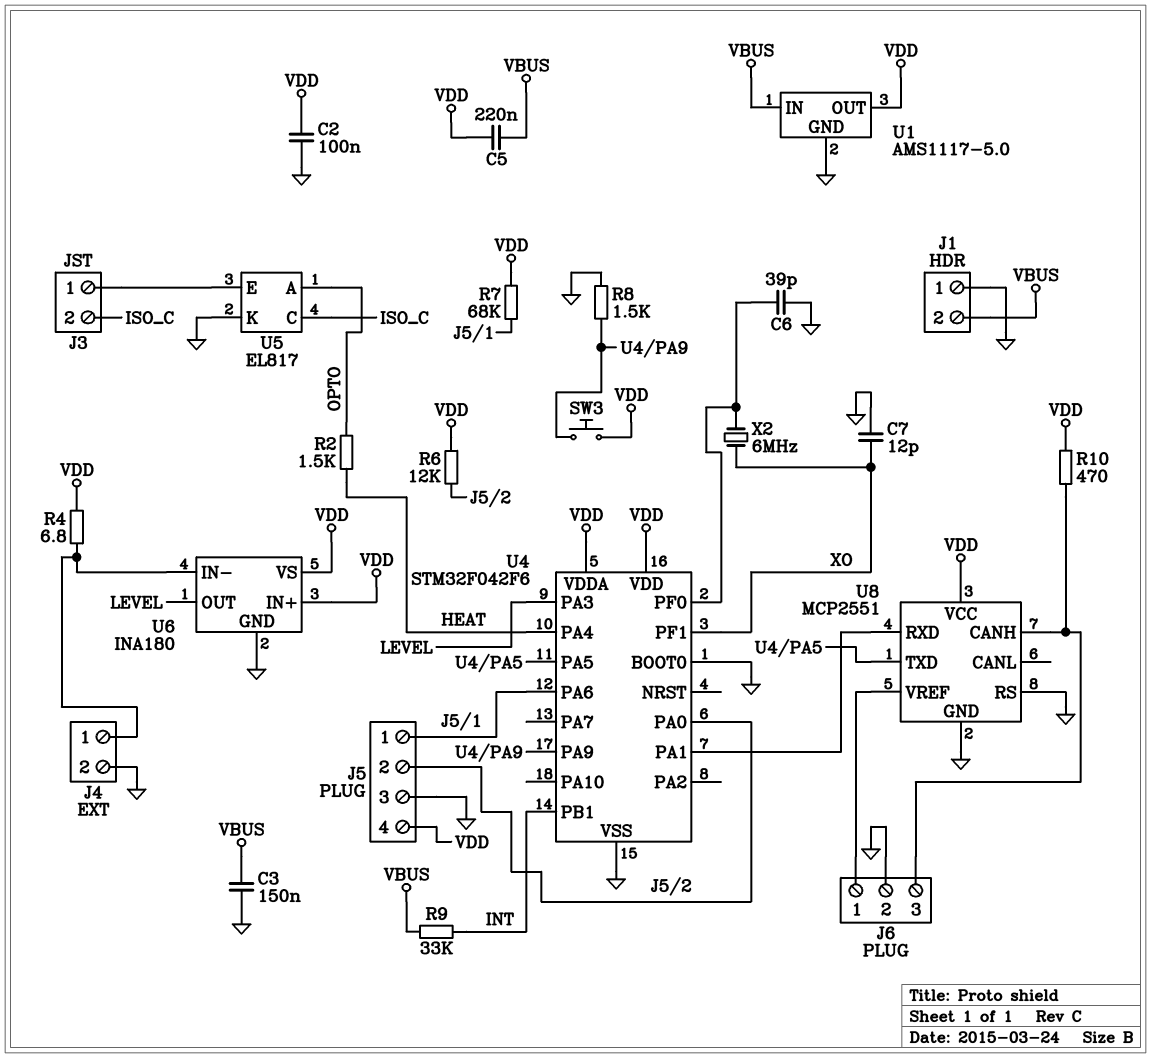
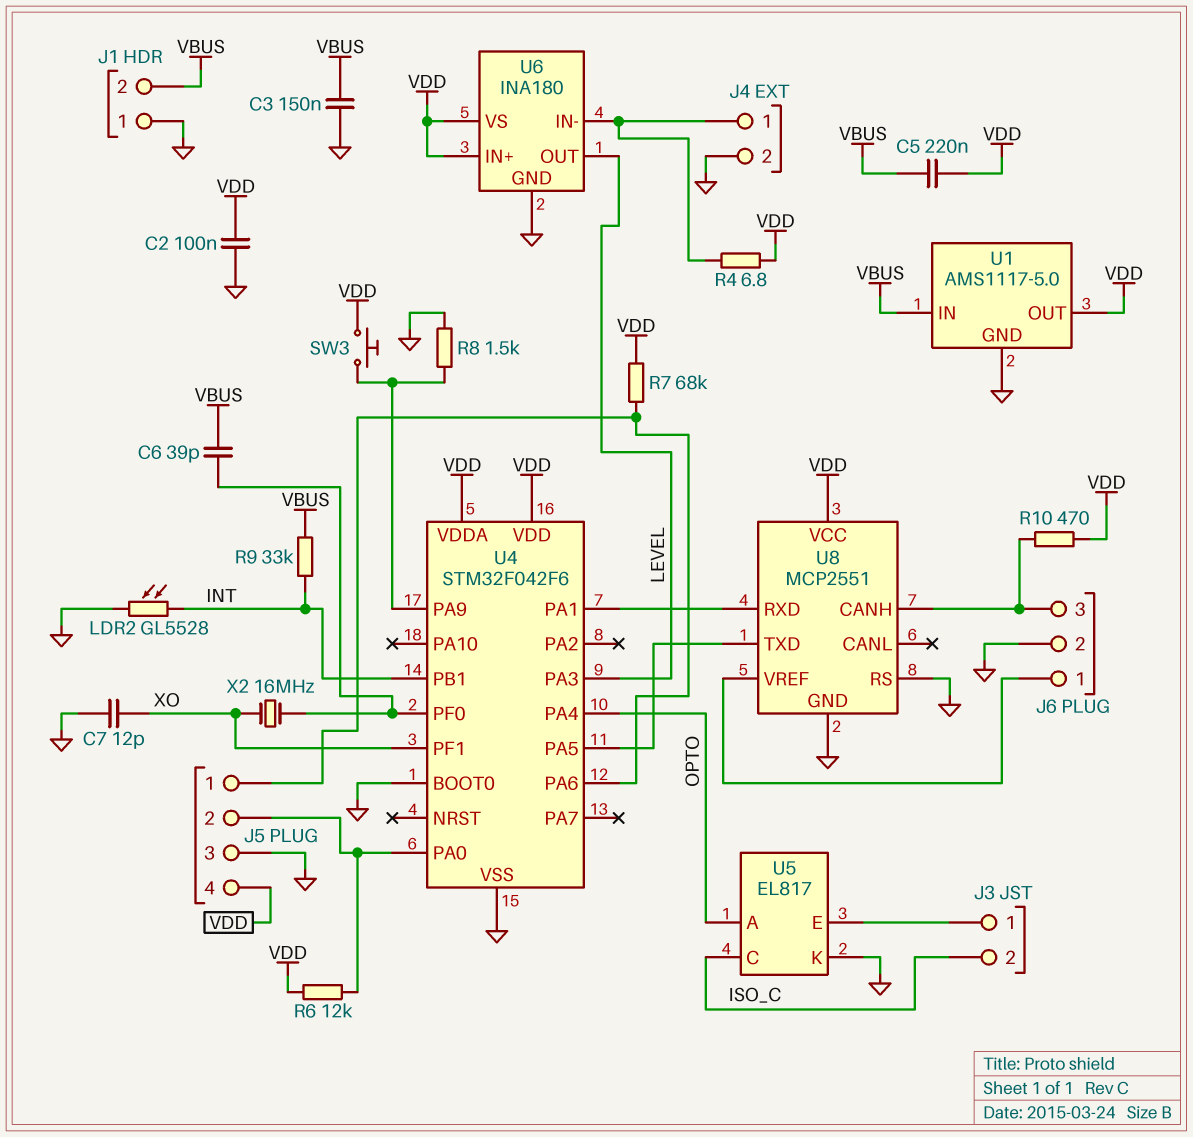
C6: 39pF (GND, U4/PF0) -> 39pF (U4/PF0, VBUS)
LDR2: none -> GL5528 (GND, INT)
R2: 1.5k (HEAT, OPTO) -> none
U4 pin PA4: HEAT -> OPTO
X2: 6MHz (U4/PF0, XO) -> 16MHz (U4/PF0, XO)

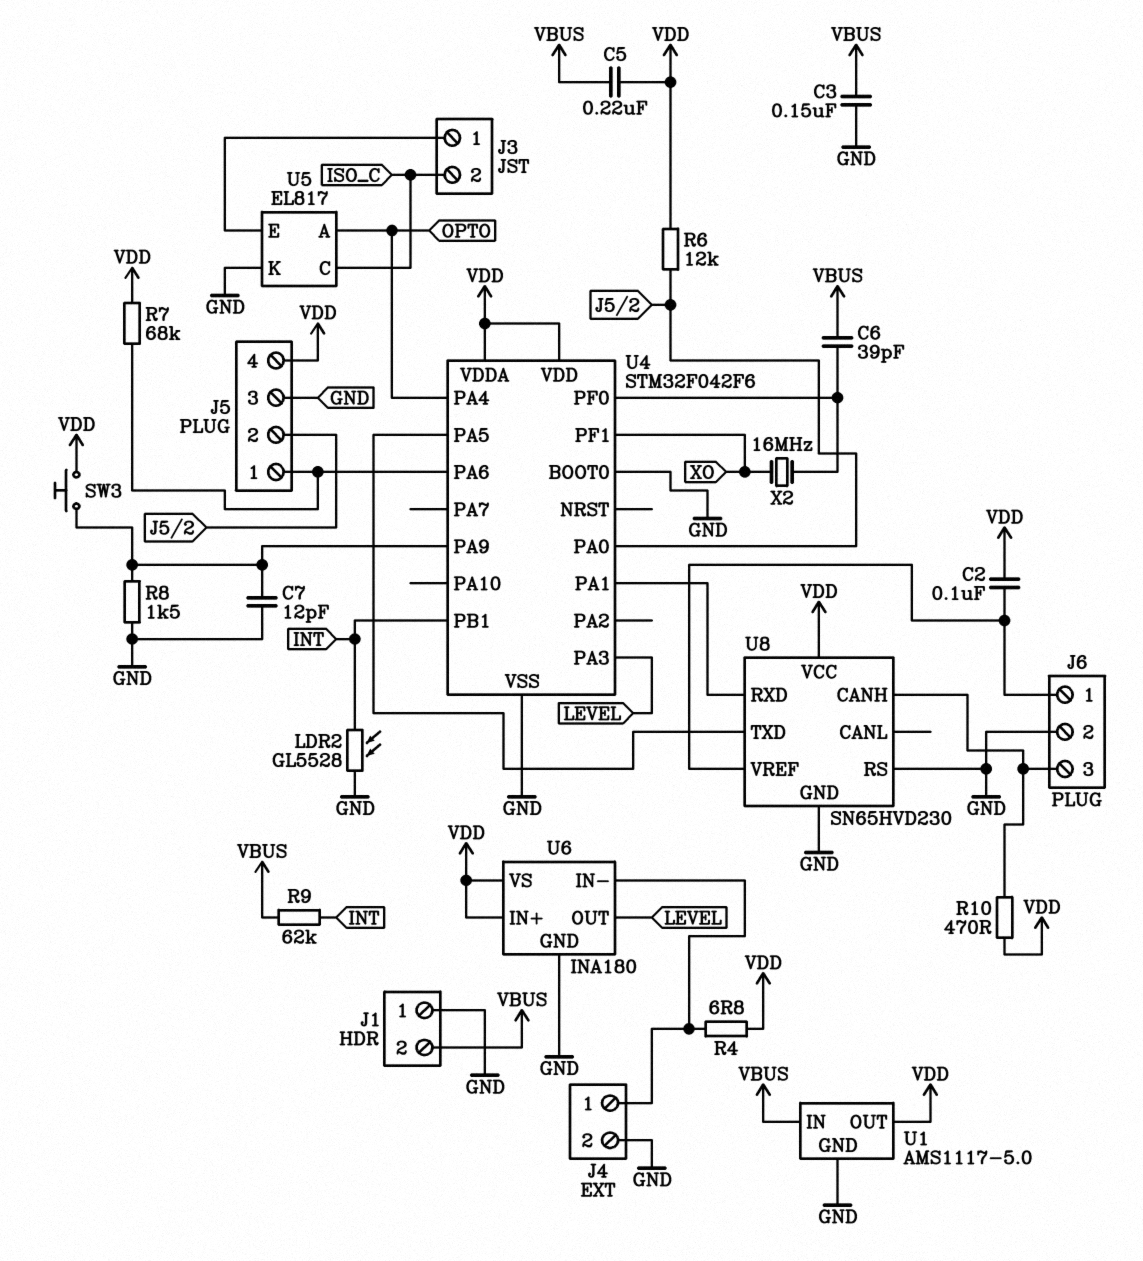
C2: 100nF (GND, VDD) -> 100nF (J6/1, VDD)
C7: 12pF (GND, XO) -> 12pF (GND, U4/PA9)
R9: 33k (INT, VBUS) -> 62k (INT, VBUS)
U8: MCP2551 -> SN65HVD230

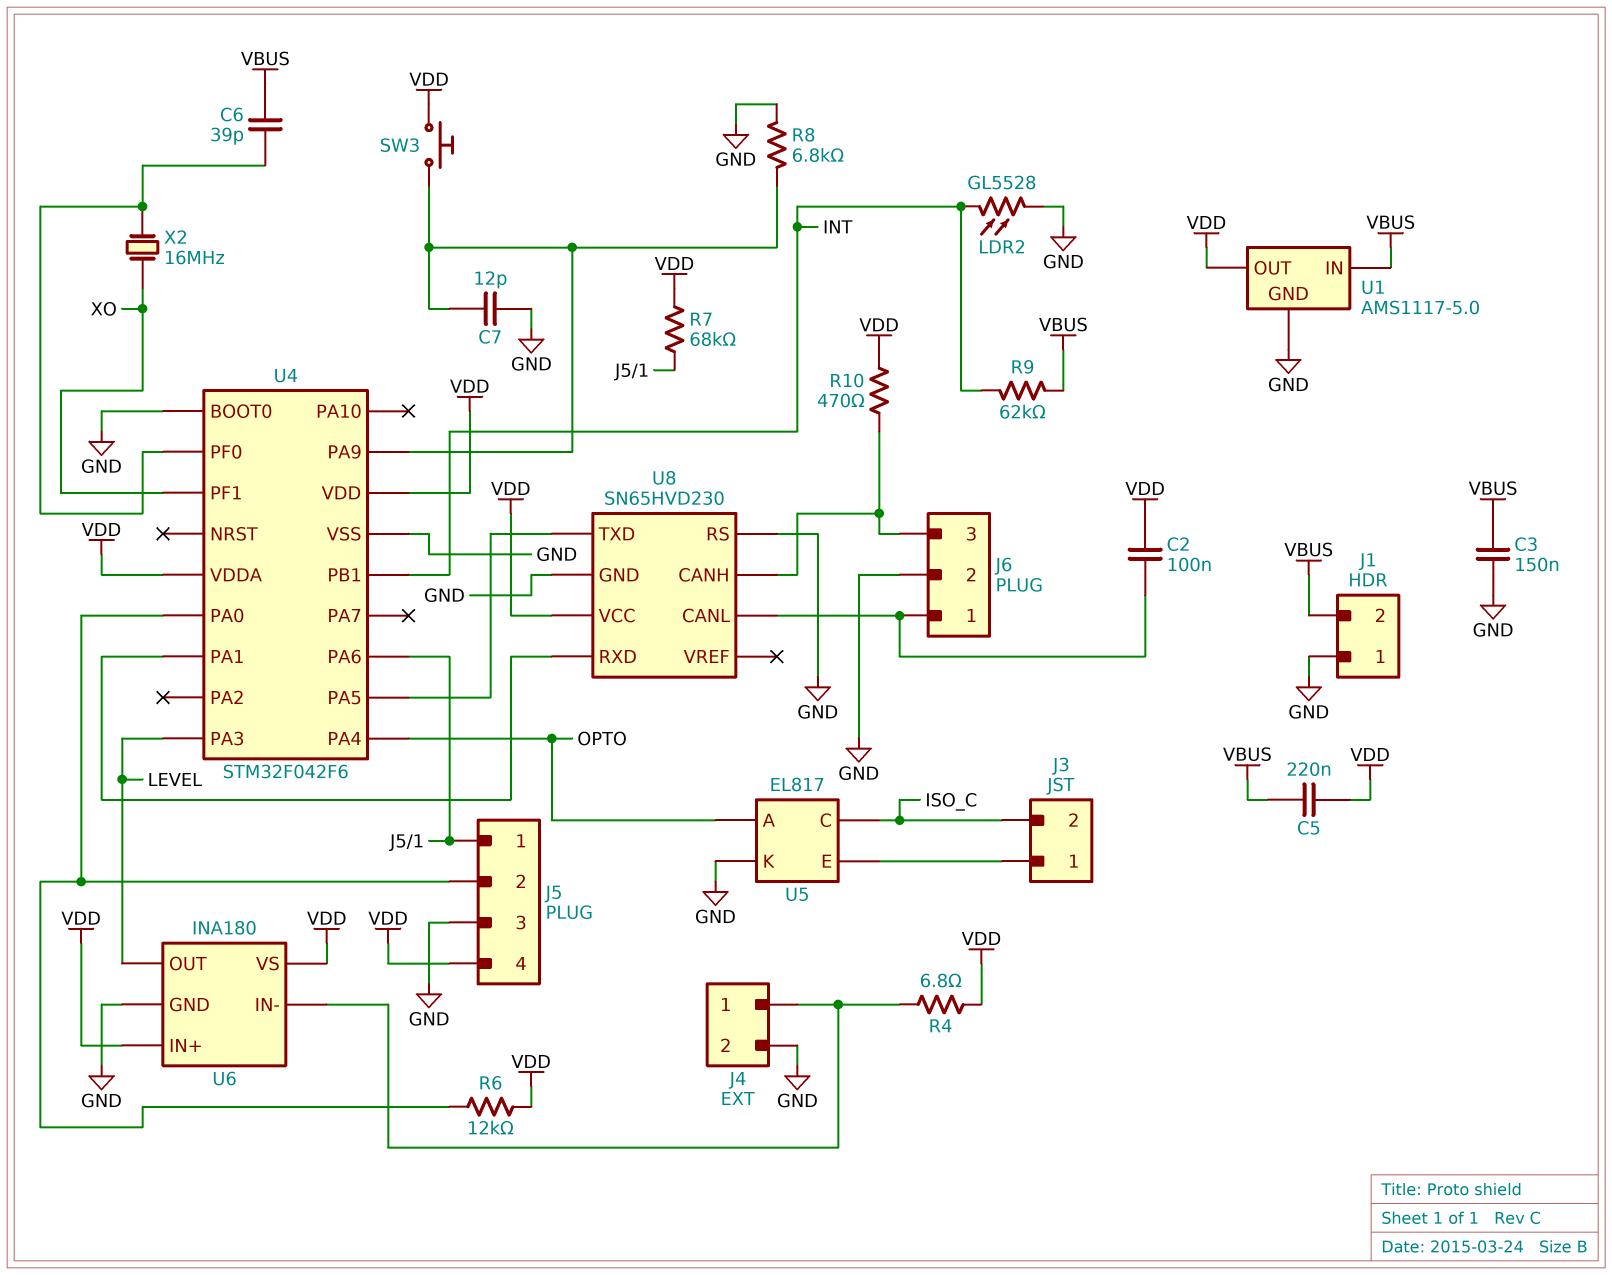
R8: 1.5k (GND, U4/PA9) -> 6.8k (GND, U4/PA9)
U8 pin CANL: none -> J6/1
U8 pin VREF: J6/1 -> none

